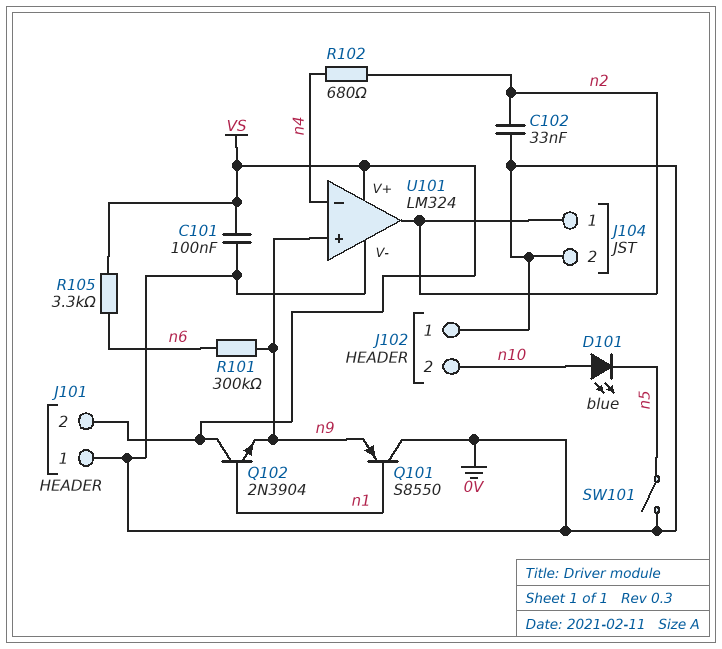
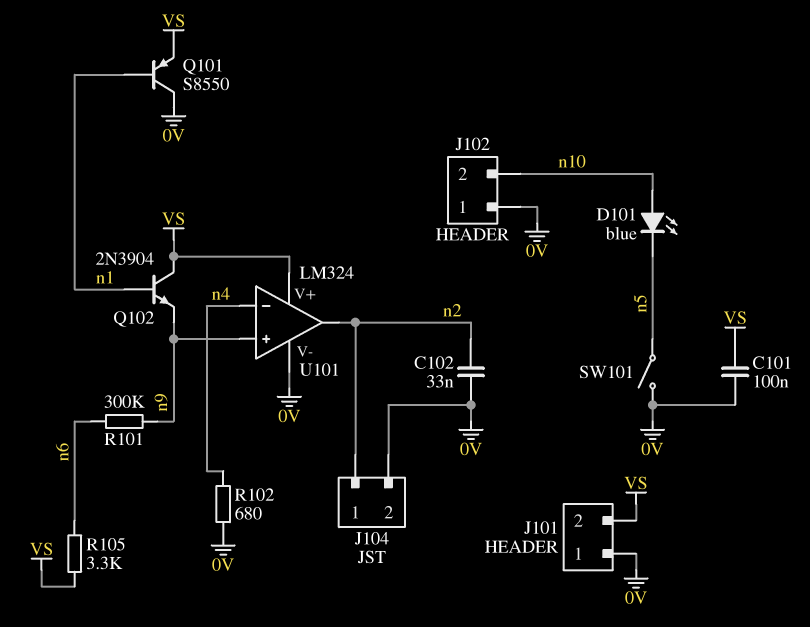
Q101: PNP S8550 (B n1, C 0V, E n9) -> PNP S8550 (B n1, C 0V, E VS)
R102: 680 (n2, n4) -> 680 (0V, n4)

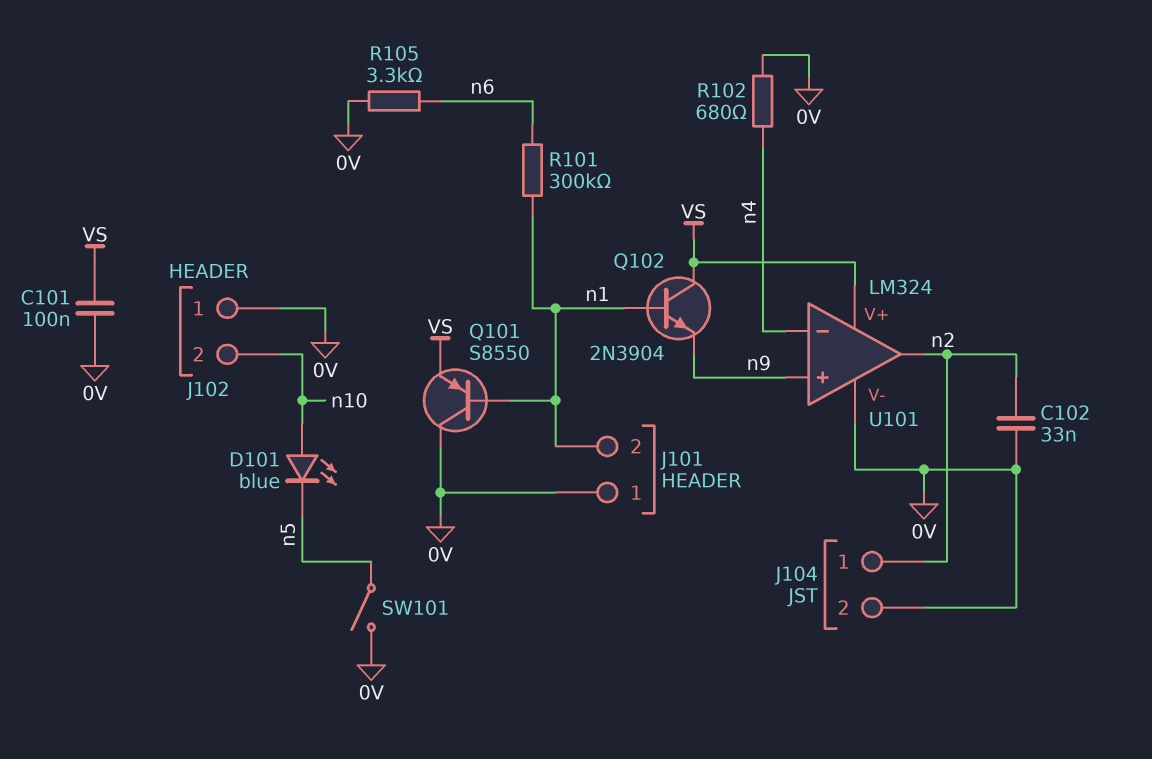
J101 pin 2: VS -> n1
R101: 300k (n6, n9) -> 300k (n1, n6)
R105: 3.3k (VS, n6) -> 3.3k (0V, n6)

